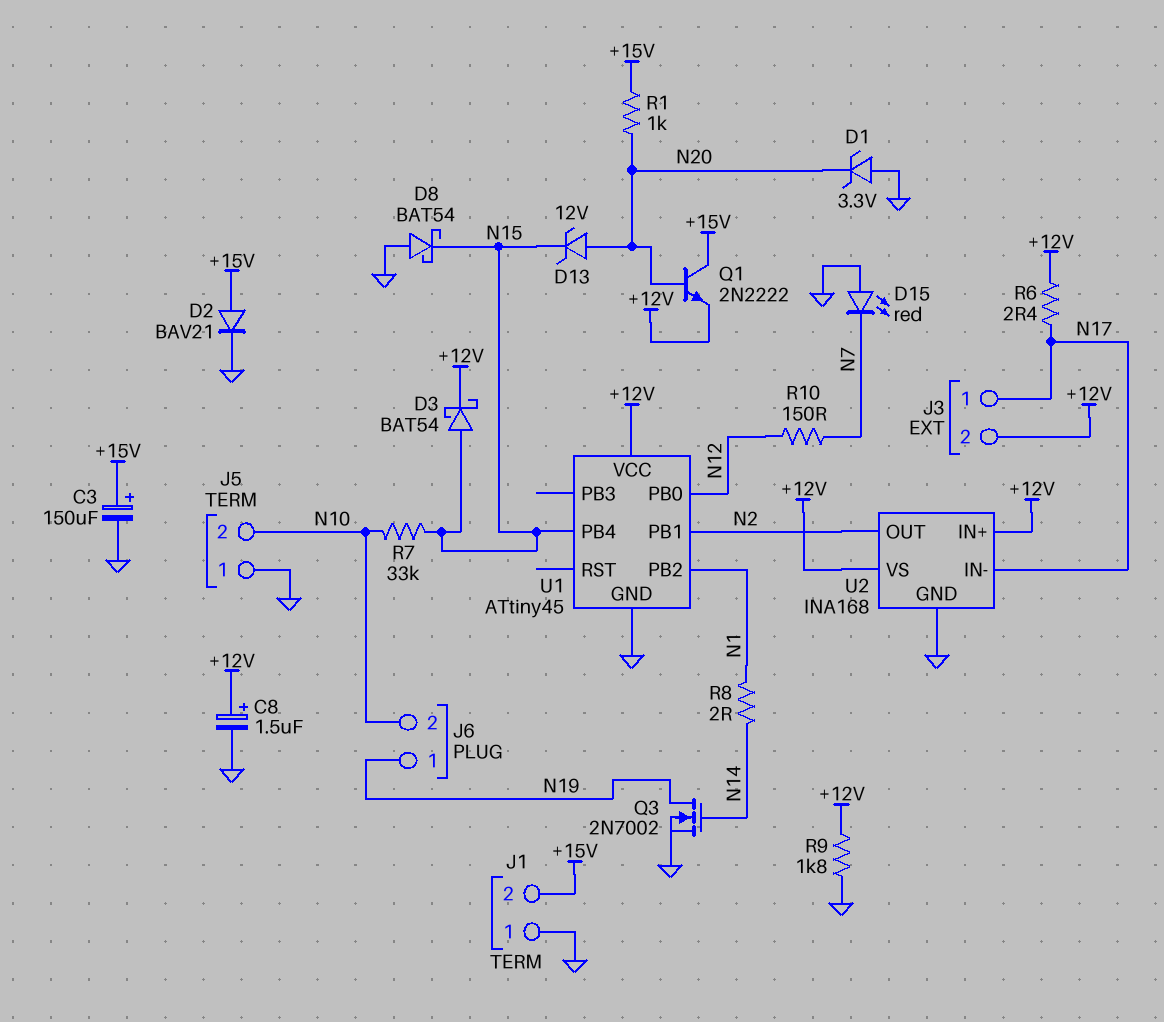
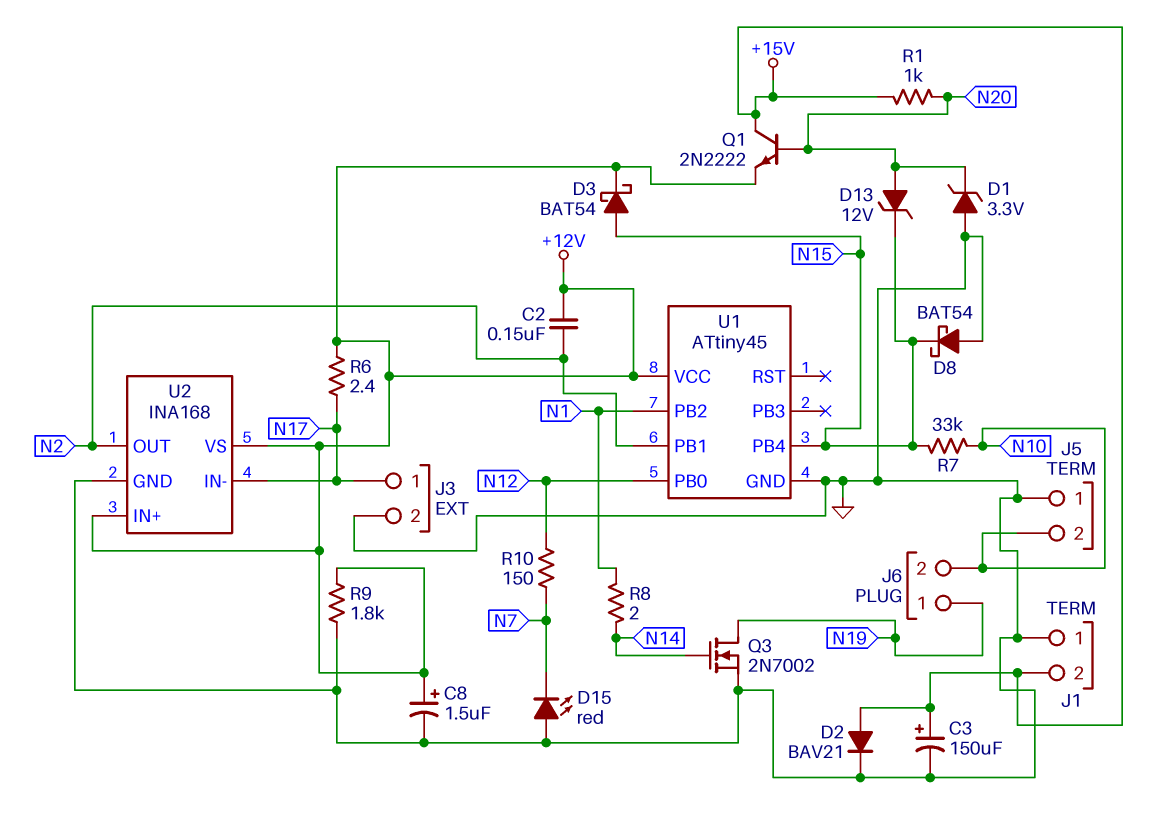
C2: none -> 150nF (+12V, N2)
J3 pin 2: +12V -> GND

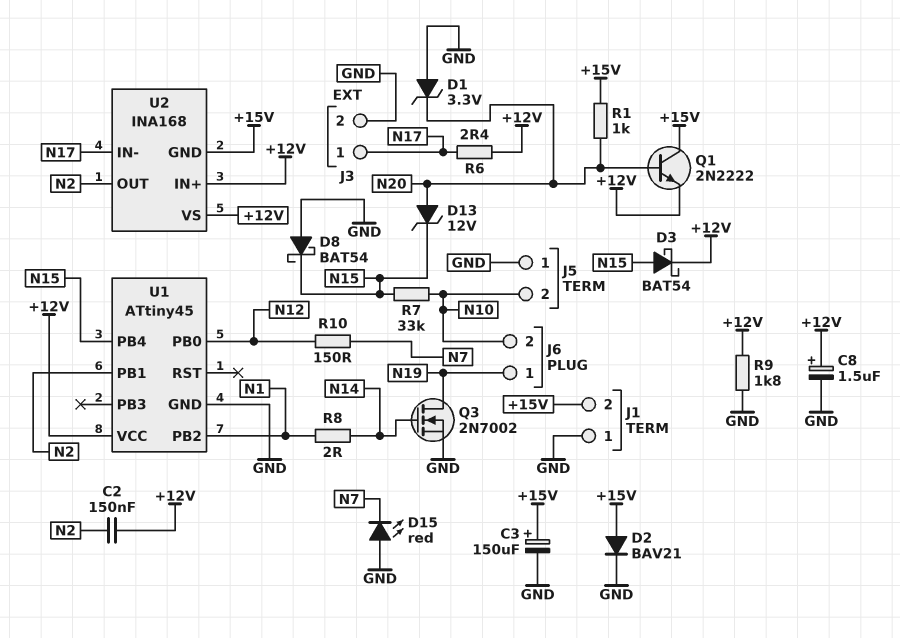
U2 pin GND: GND -> +15V

